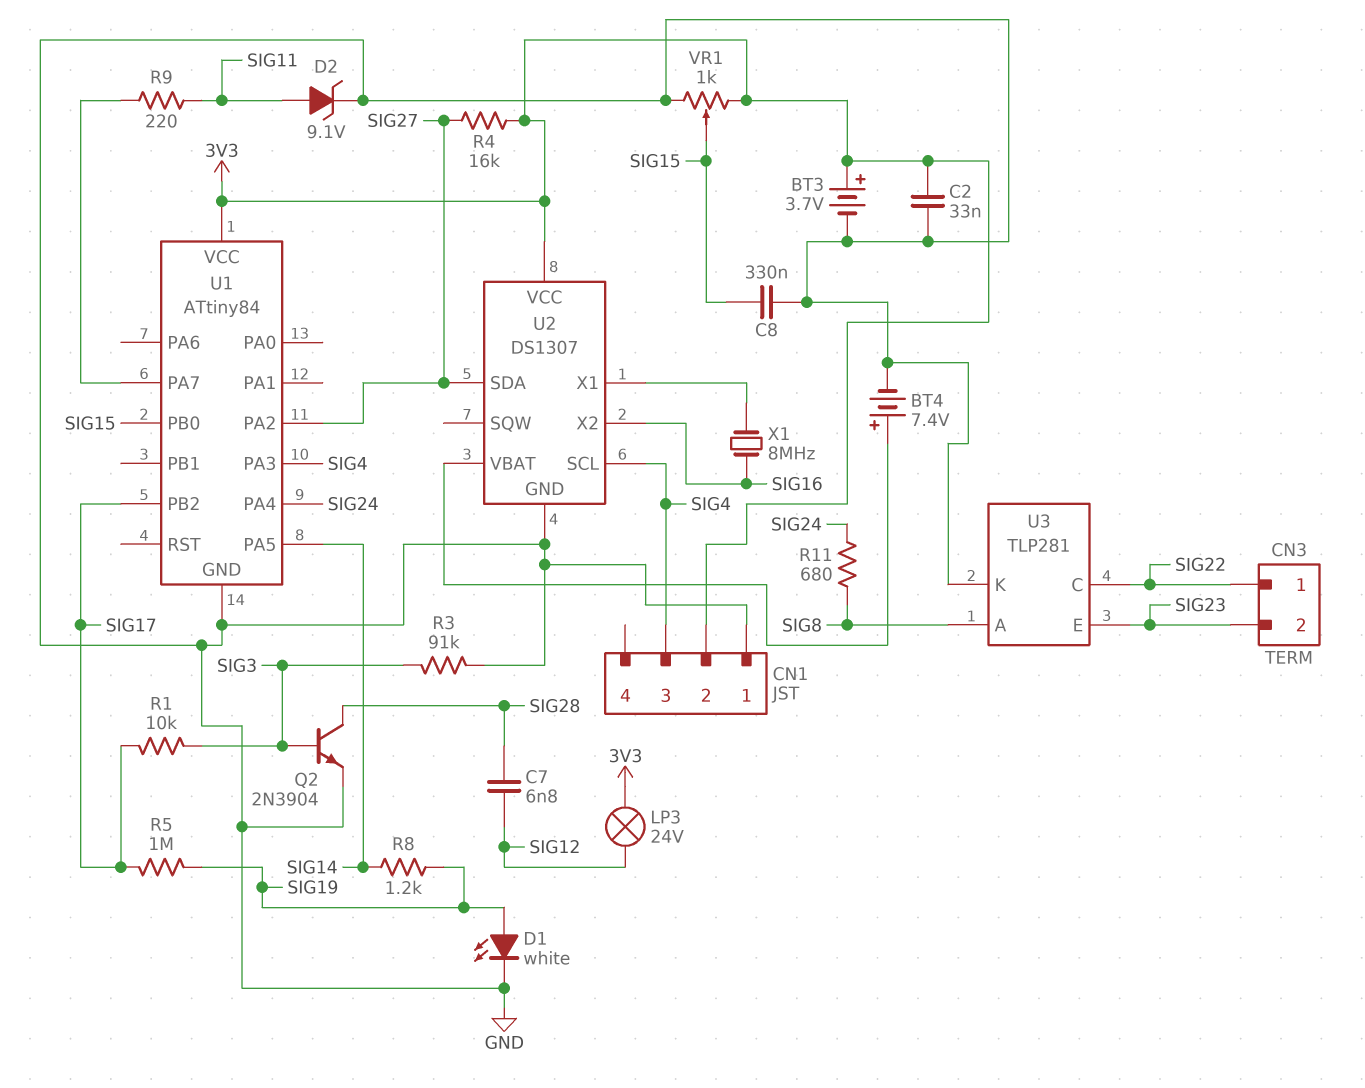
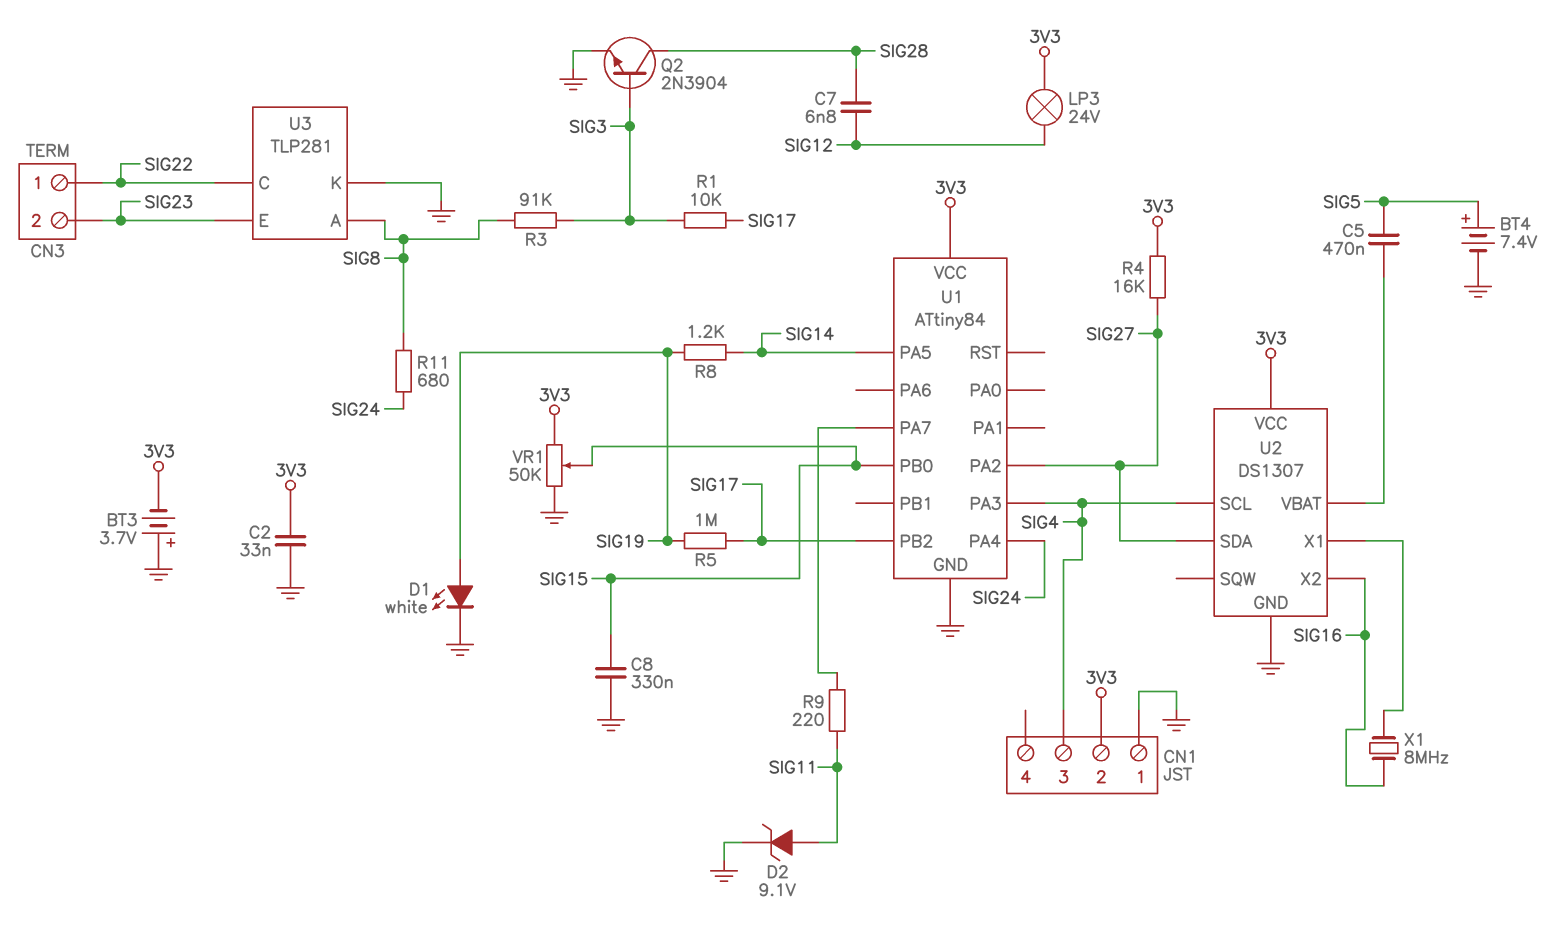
BT3: 3.7V (plus 3V3, minus GND) -> 3.7V (plus GND, minus 3V3)
BT4: 7.4V (plus U2/VBAT, minus GND) -> 7.4V (plus SIG5, minus GND)
C5: none -> 470nF (SIG5, U2/VBAT)
R3: 91k (GND, SIG3) -> 91k (SIG3, SIG8)
VR1: 1k (3V3, GND, wiper SIG15) -> 50k (3V3, GND, wiper SIG15)

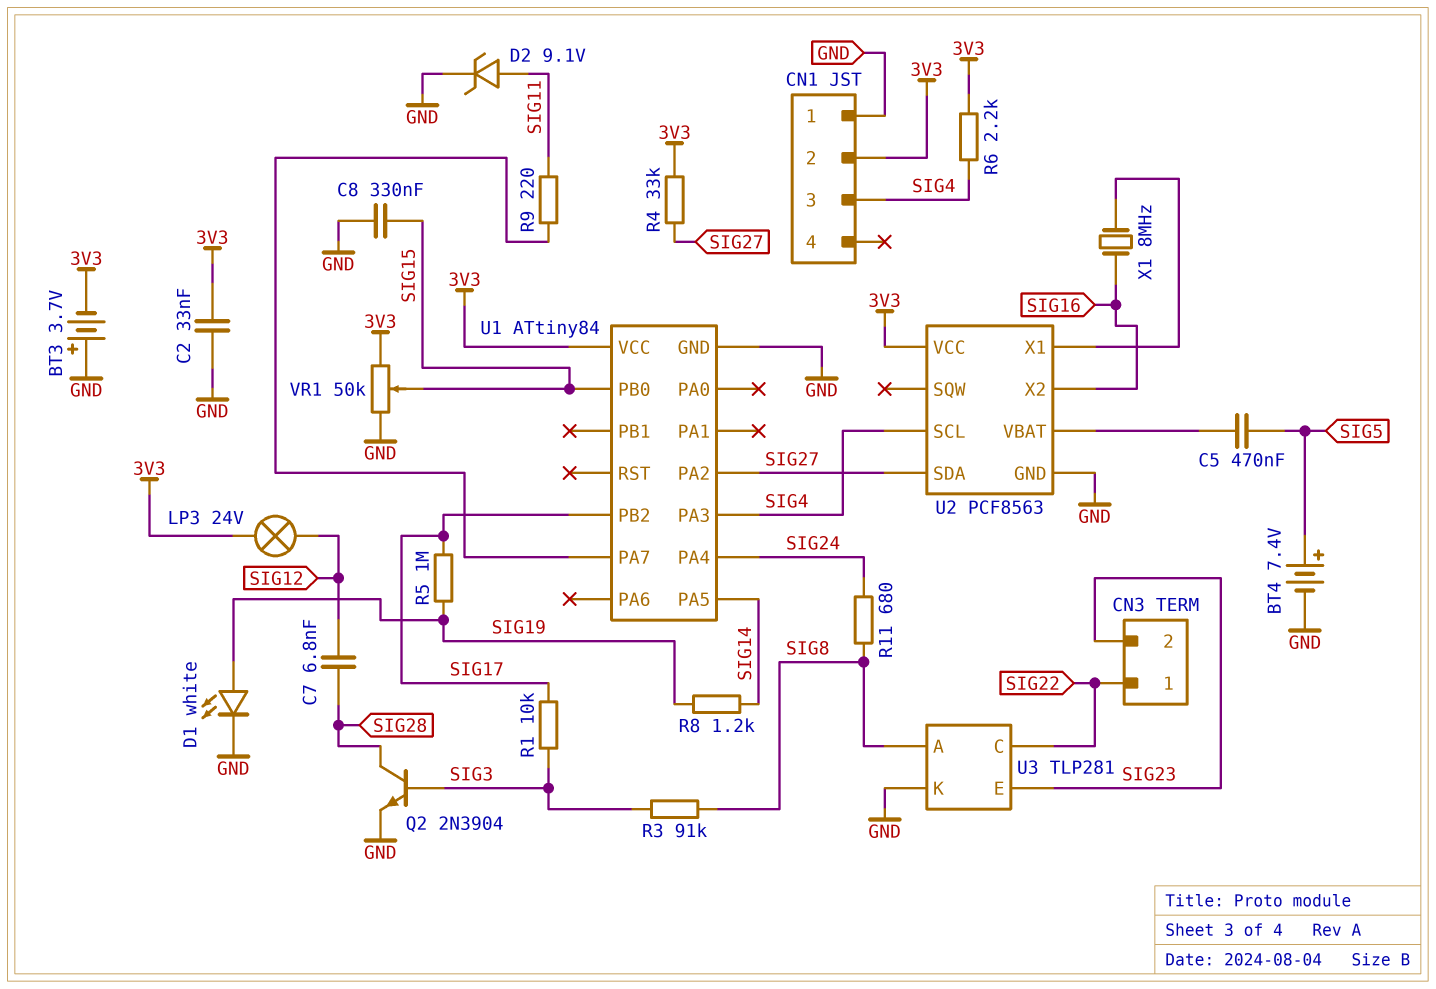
R4: 16k (3V3, SIG27) -> 33k (3V3, SIG27)
R6: none -> 2.2k (3V3, SIG4)
U2: DS1307 -> PCF8563

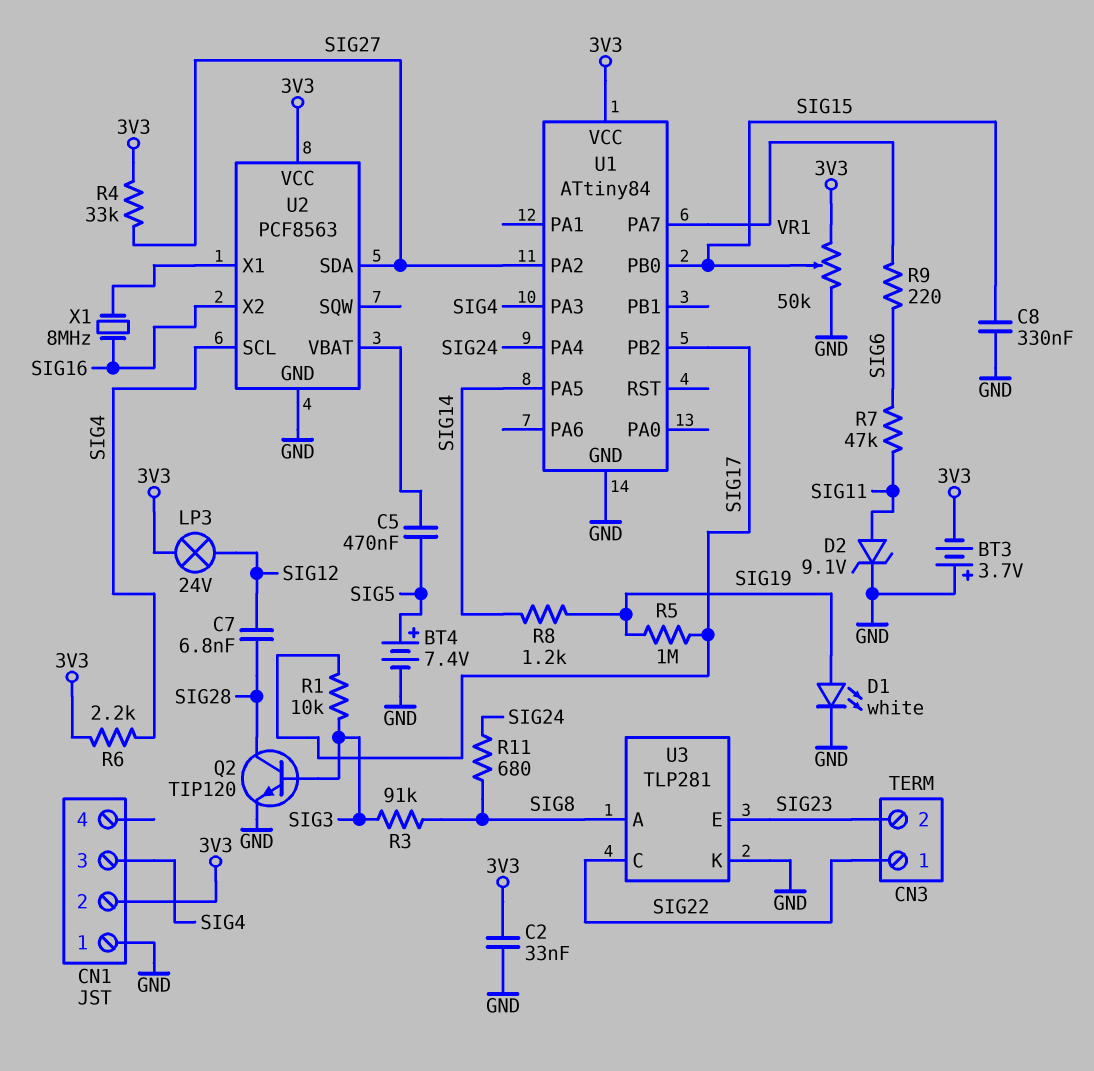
Q2: NPN 2N3904 (B SIG3, C SIG28, E GND) -> NPN TIP120 (B SIG3, C SIG28, E GND)
R7: none -> 47k (SIG6, SIG11)
R9: 220 (SIG11, U1/PA7) -> 220 (SIG6, U1/PA7)

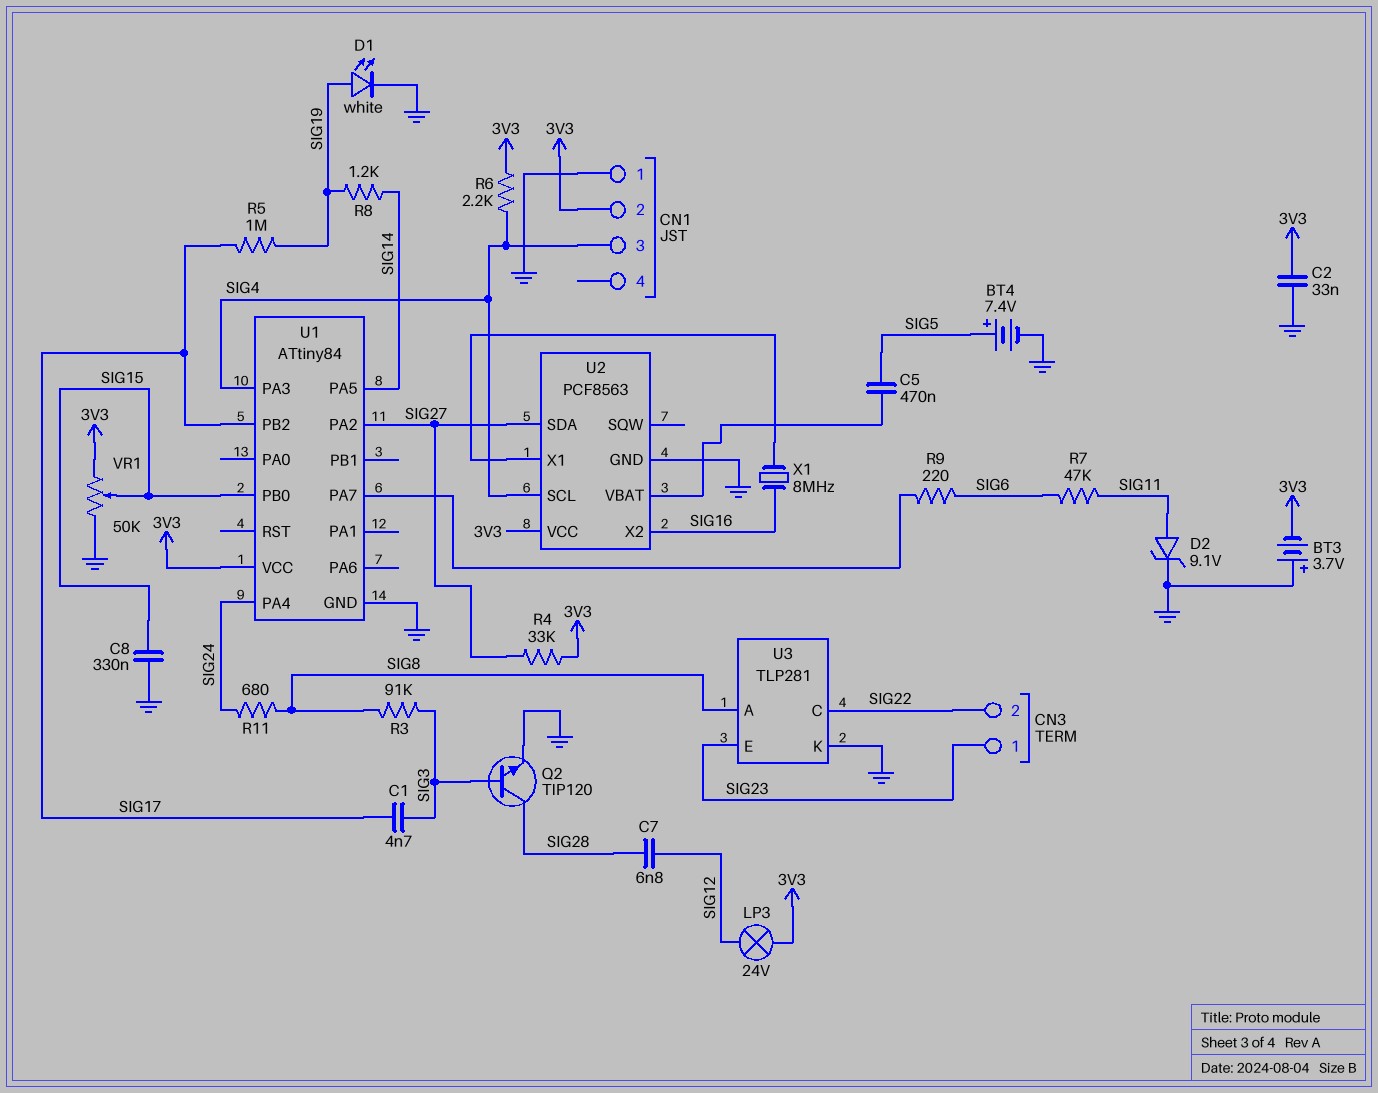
C1: none -> 4.7nF (SIG3, SIG17)
CN3 pin 1: SIG22 -> SIG23
CN3 pin 2: SIG23 -> SIG22
R1: 10k (SIG3, SIG17) -> none

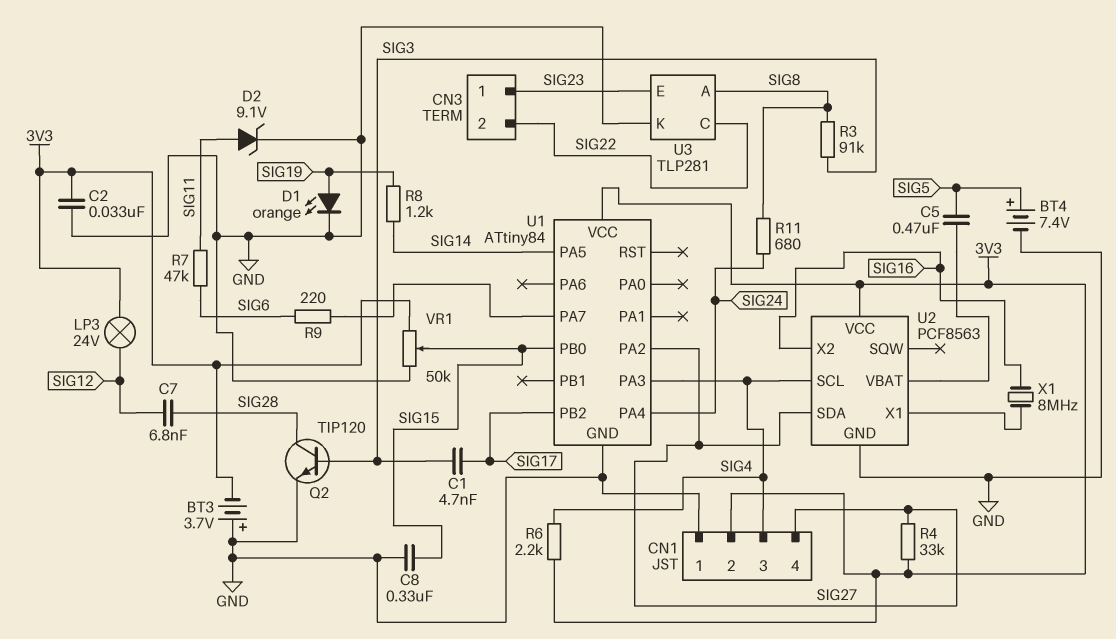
CN1 pin 4: none -> SIG27
D1: LED white (A SIG19, K GND) -> LED orange (A SIG19, K GND)
R5: 1M (SIG17, SIG19) -> none

